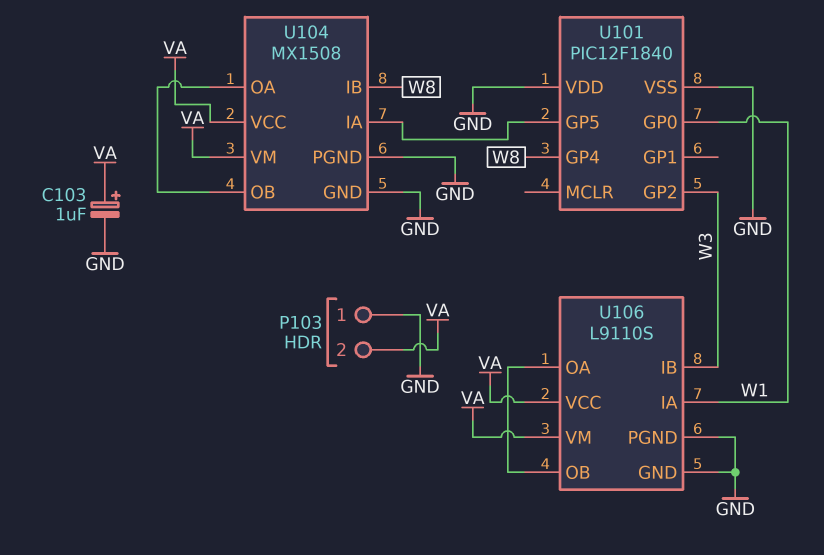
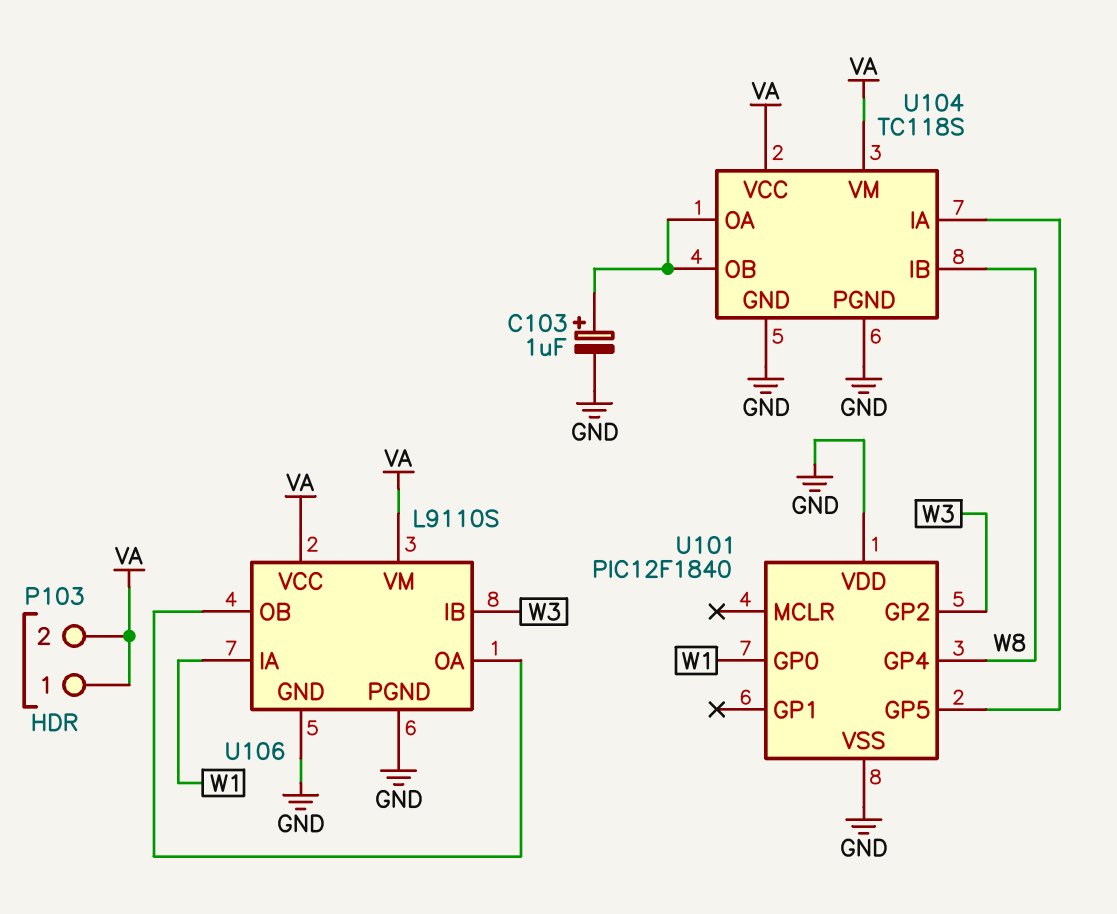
C103: 1uF (plus VA, minus GND) -> 1uF (plus U104/OA, minus GND)
P103 pin 1: GND -> VA
U104: MX1508 -> TC118S

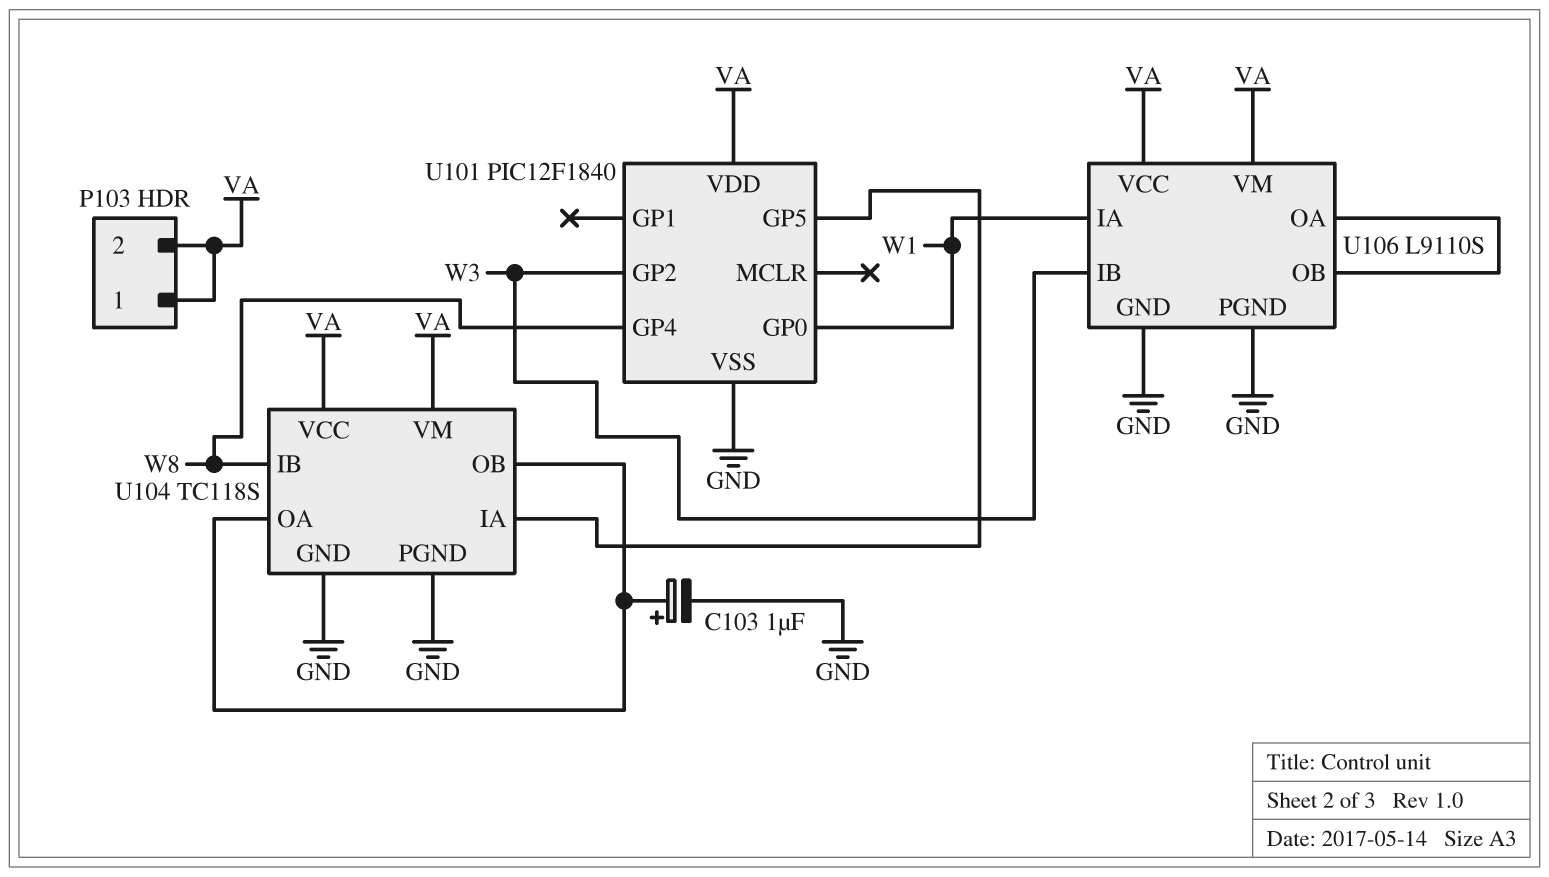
U101 pin VDD: GND -> VA

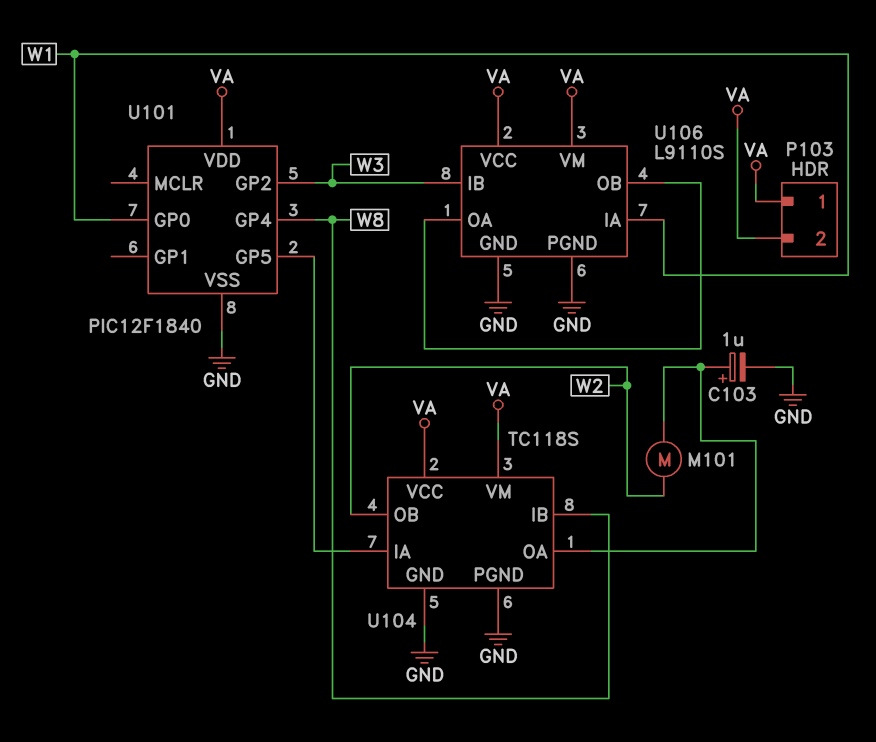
M101: none -> motor (U104/OA, W2)
U104 pin OB: U104/OA -> W2

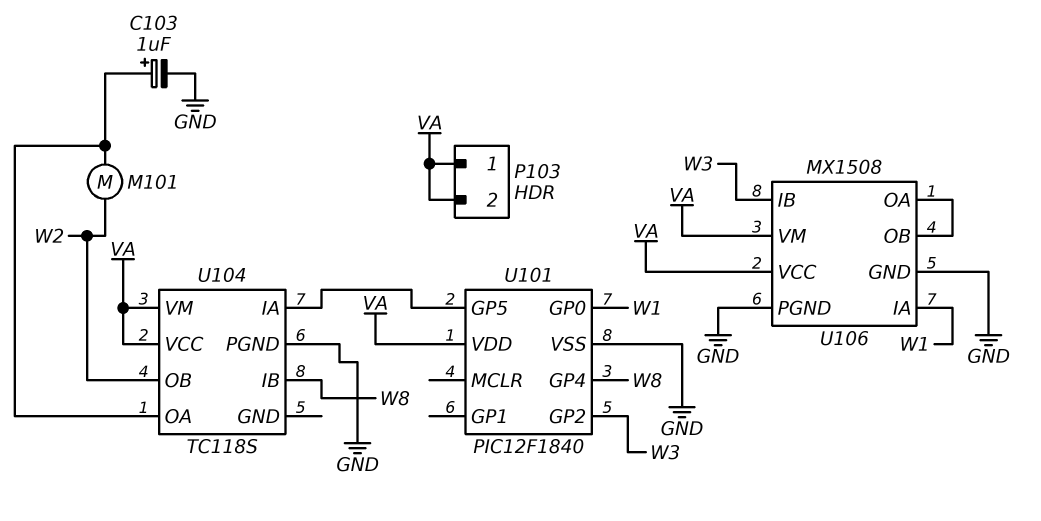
U104 pin GND: GND -> none
U106: L9110S -> MX1508

